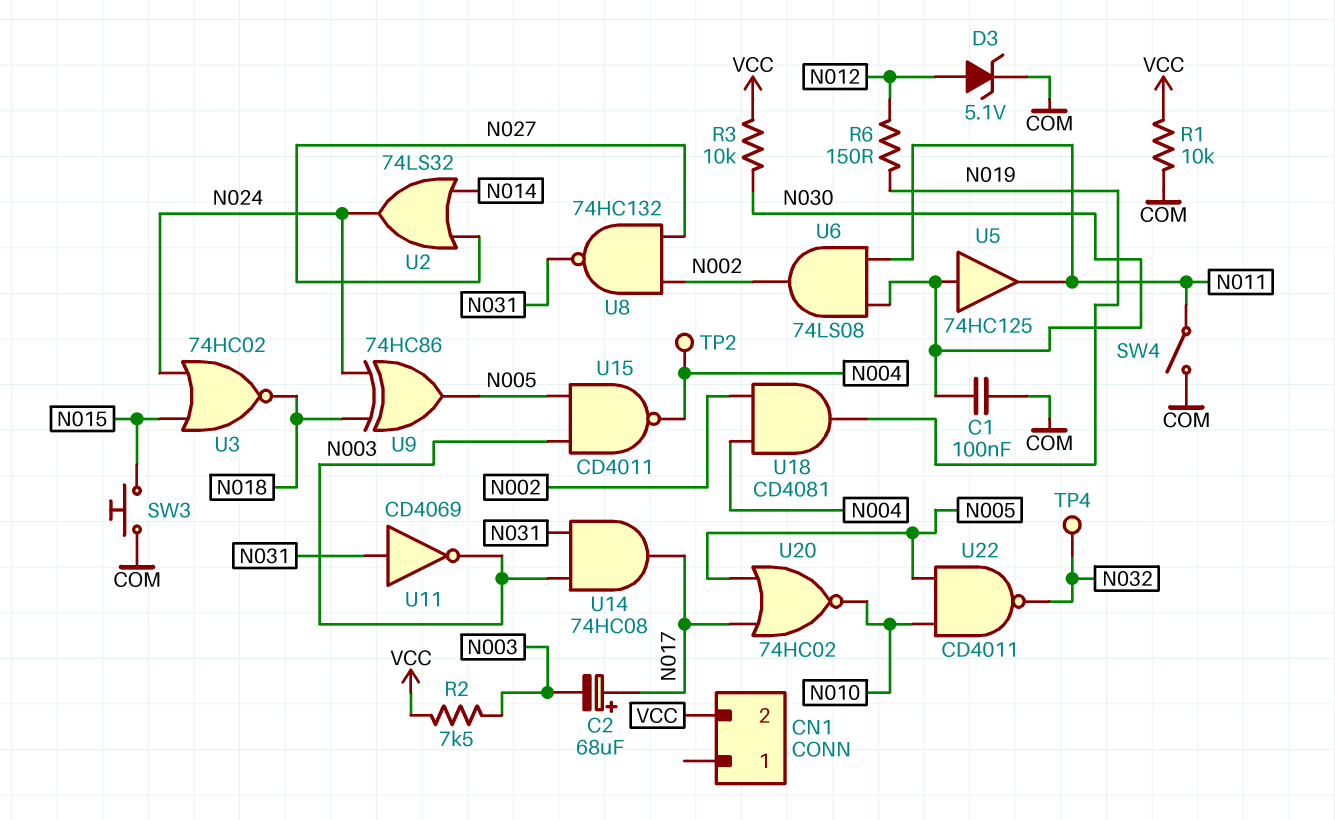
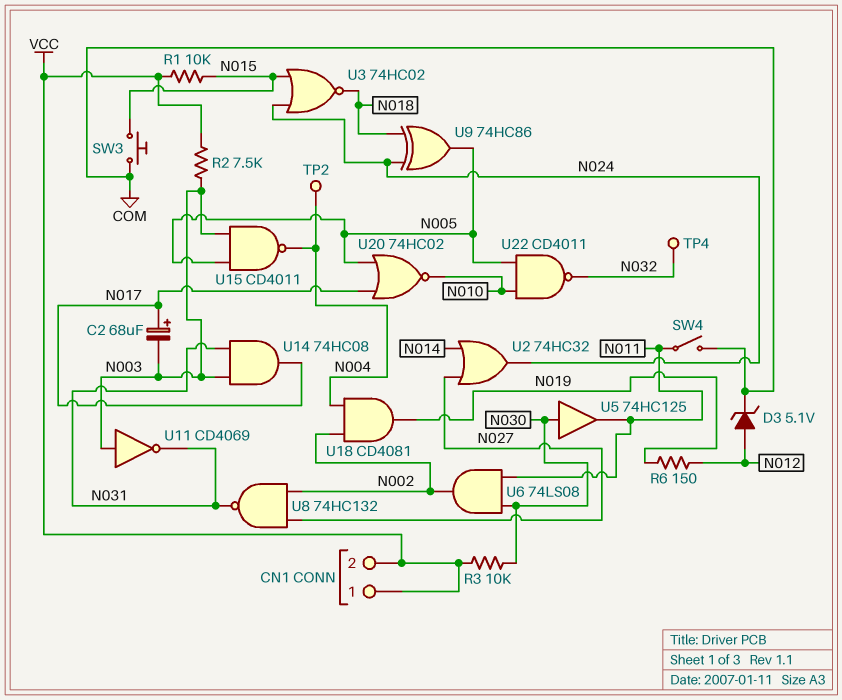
C1: 100nF (COM, N030) -> none
CN1 pin 1: none -> VCC
R1: 10k (COM, VCC) -> 10k (N015, VCC)
U2: OR 74LS32 (in N014, in N027, out N024) -> OR 74HC32 (in N014, in N027, out N024)
U11: NOT CD4069 (in N031, out N003) -> NOT CD4069 (in N003, out N031)

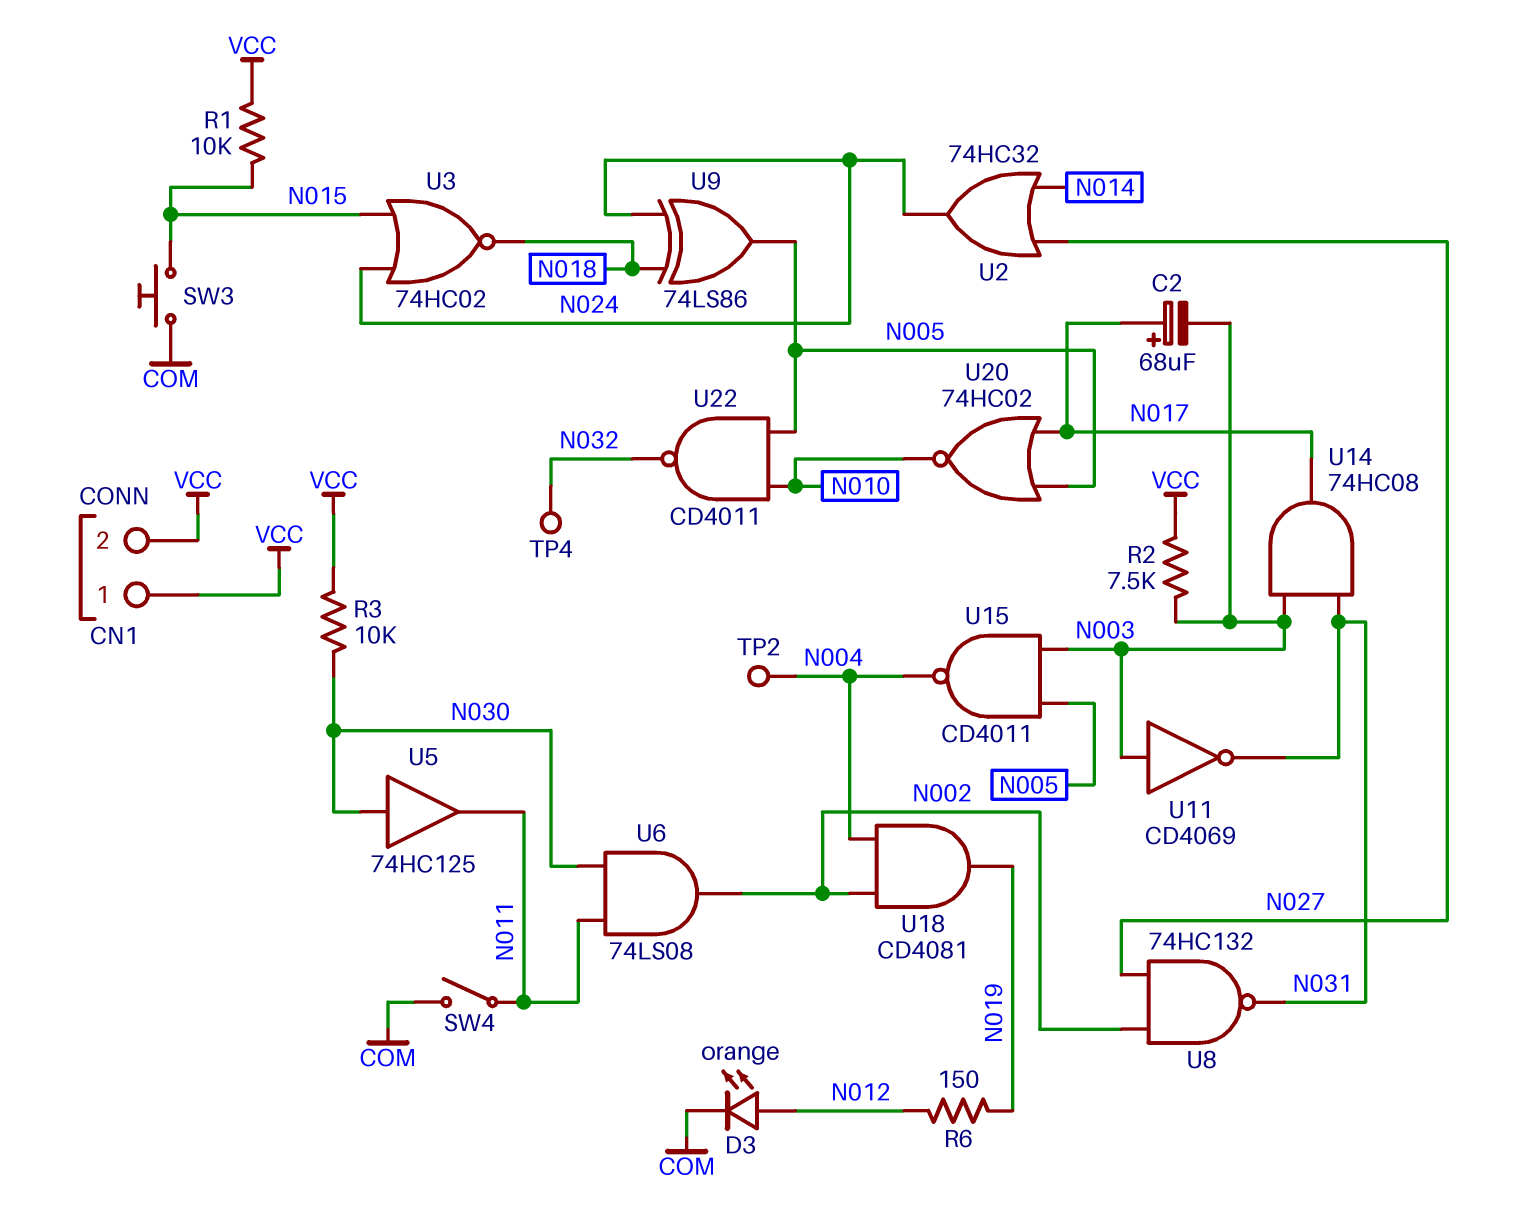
D3: zener 5.1V (A N012, K COM) -> LED orange (A N012, K COM)
U9: XOR 74HC86 (in N018, in N024, out N005) -> XOR 74LS86 (in N018, in N024, out N005)

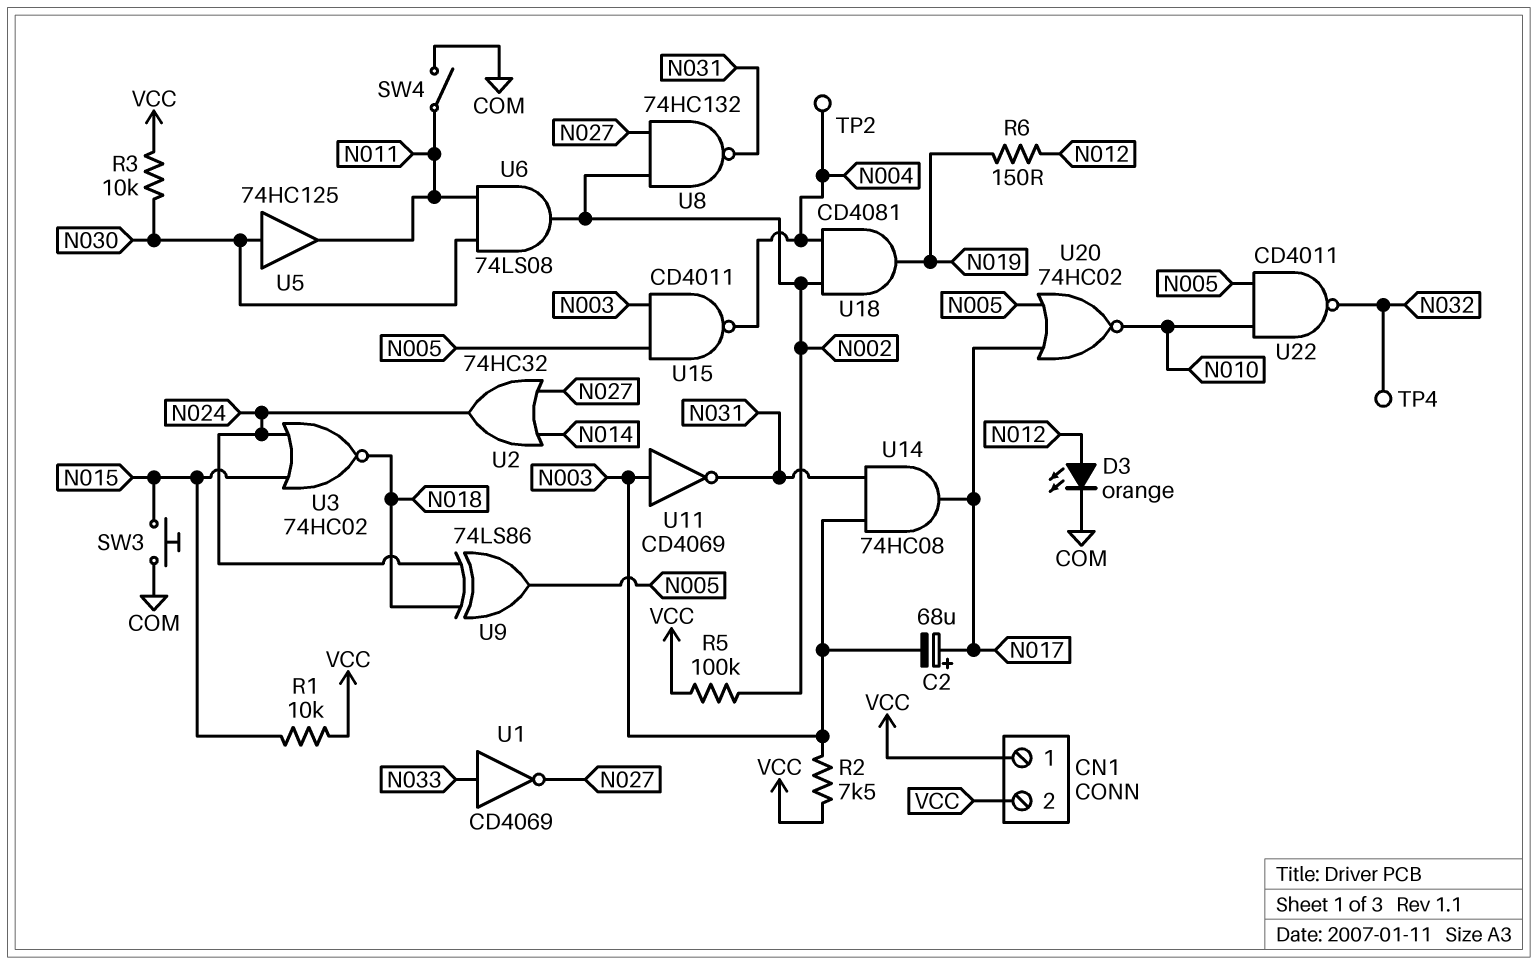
R5: none -> 100k (N002, VCC)
U1: none -> NOT CD4069 (in N033, out N027)

